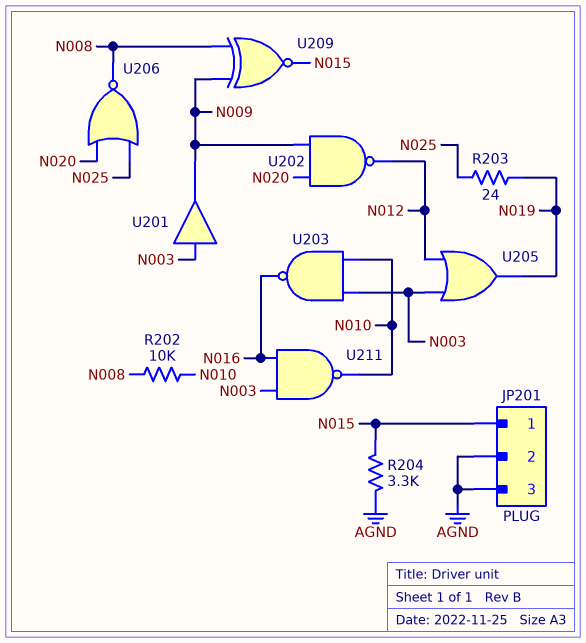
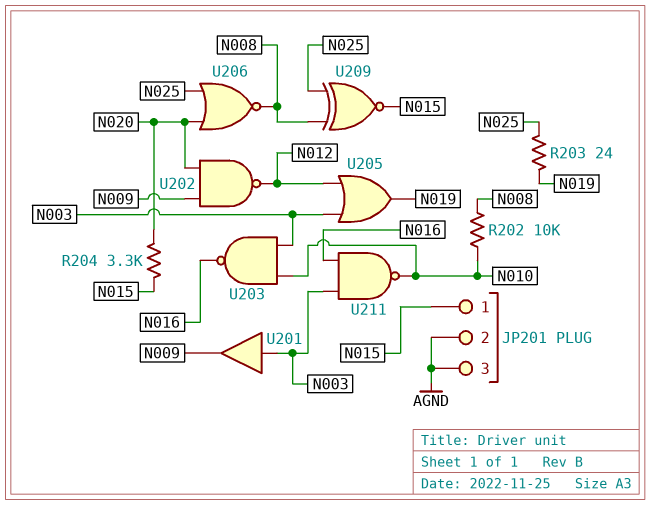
R204: 3.3k (AGND, N015) -> 3.3k (N015, N020)
U209: XNOR (in N008, in N009, out N015) -> XNOR (in N008, in N025, out N015)

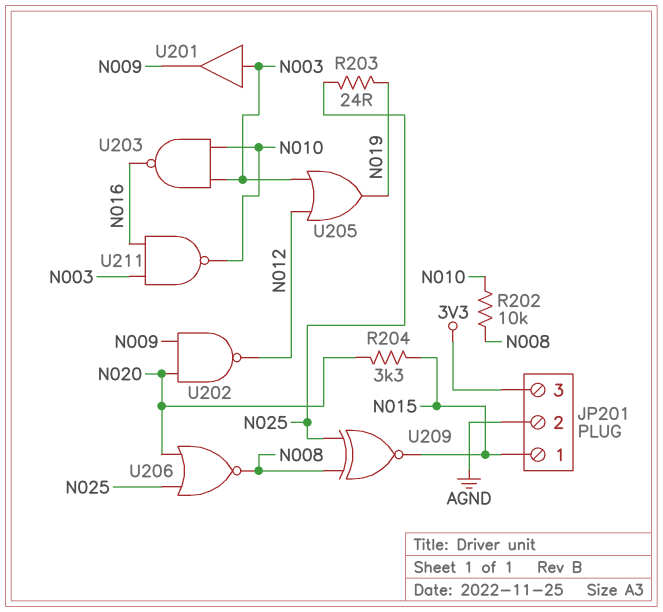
JP201 pin 3: AGND -> 3V3

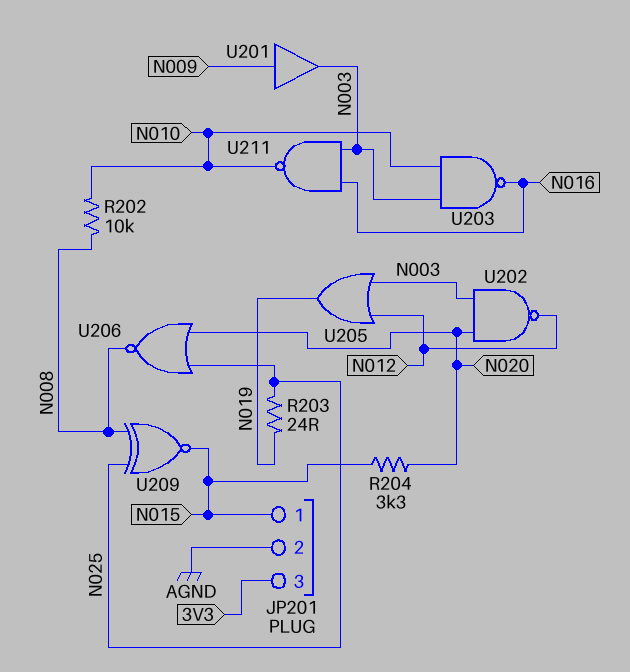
U201: buffer (in N003, out N009) -> buffer (in N009, out N003)
U202: NAND (in N009, in N020, out N012) -> NAND (in N003, in N020, out N012)

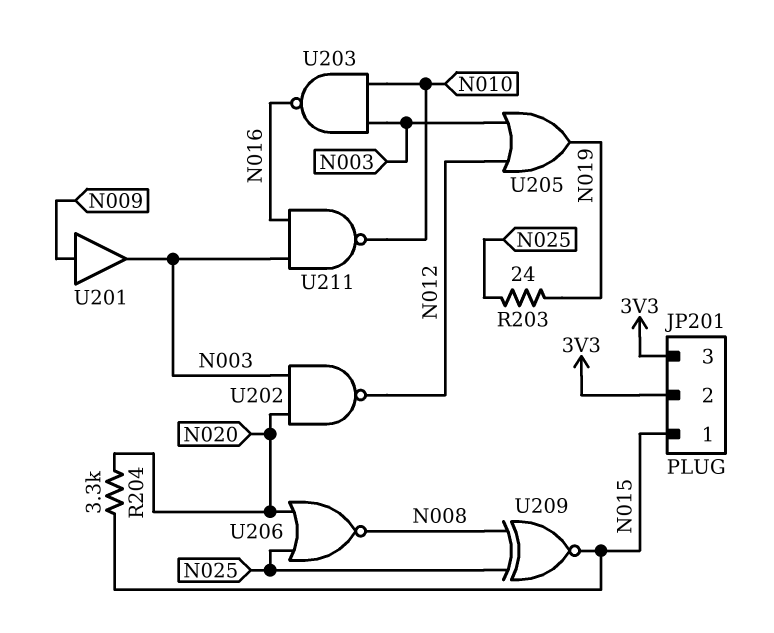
JP201 pin 2: AGND -> 3V3
R202: 10k (N008, N010) -> none

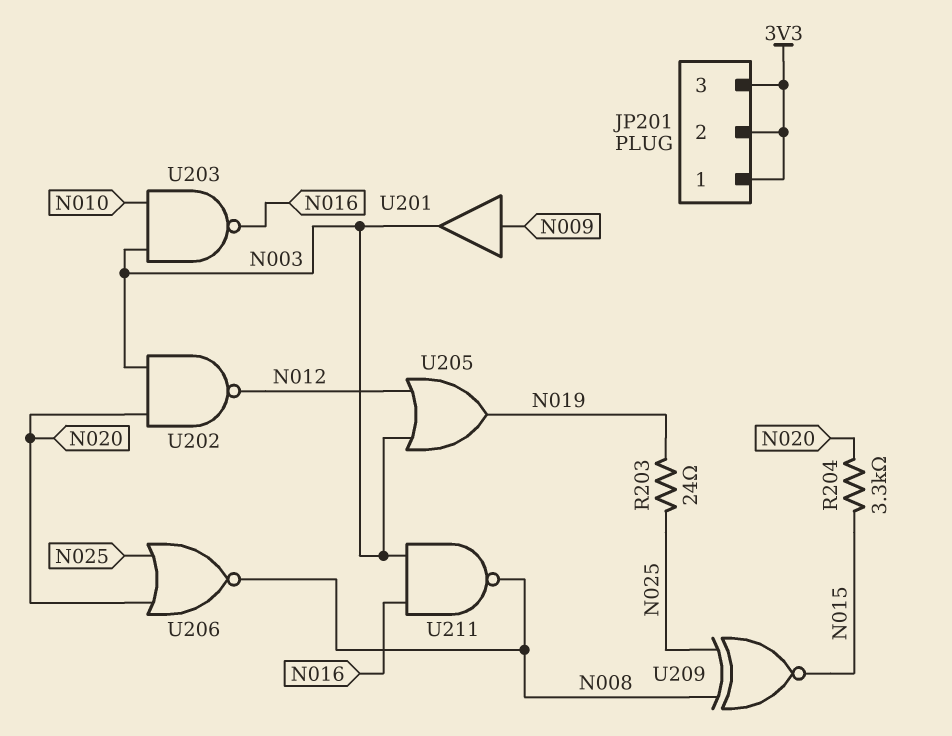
JP201 pin 1: N015 -> 3V3
U211: NAND (in N003, in N016, out N010) -> NAND (in N003, in N016, out N008)

